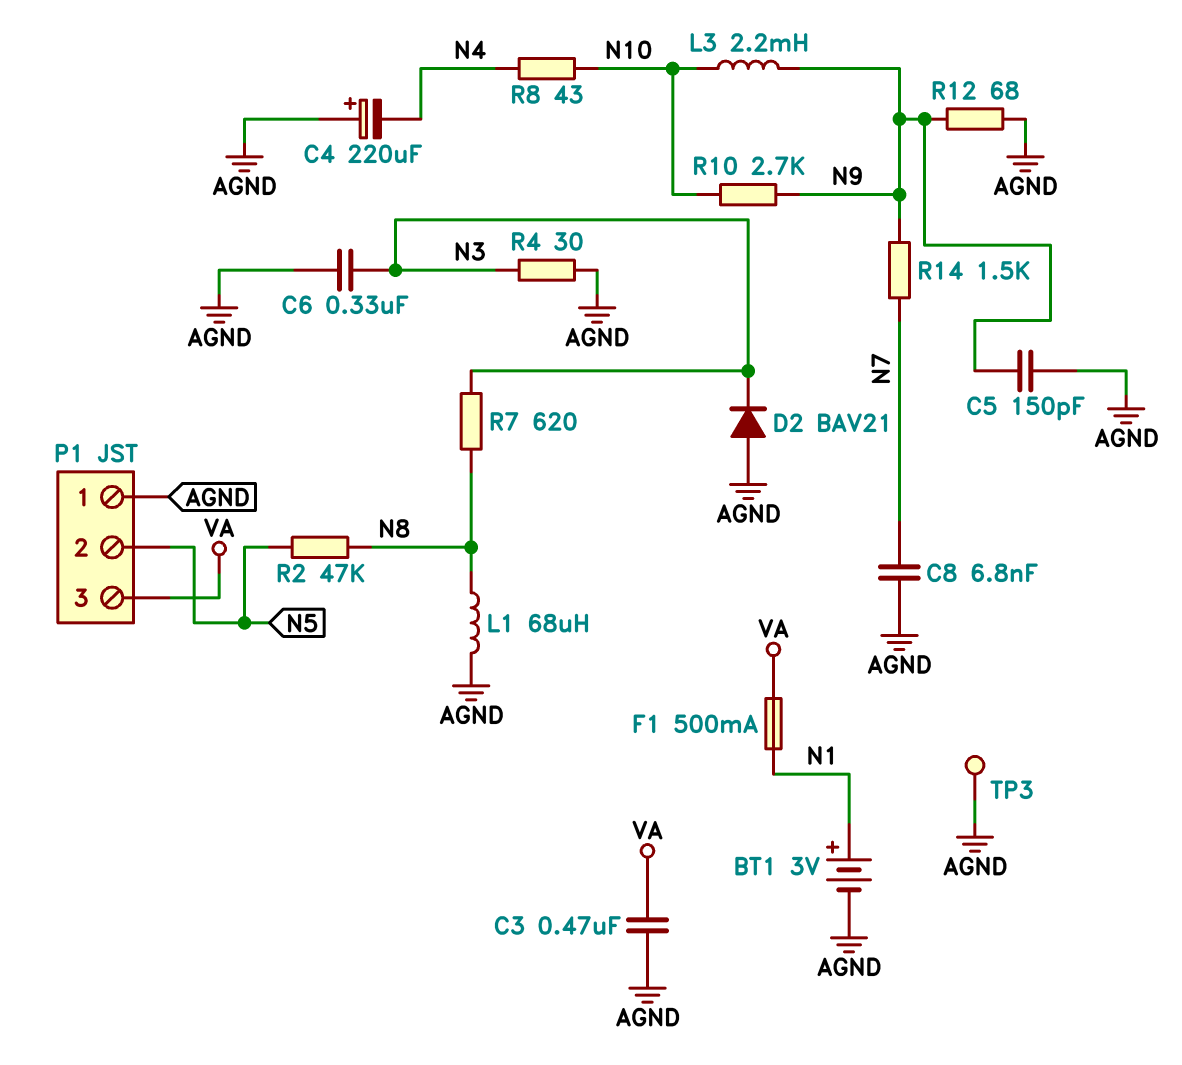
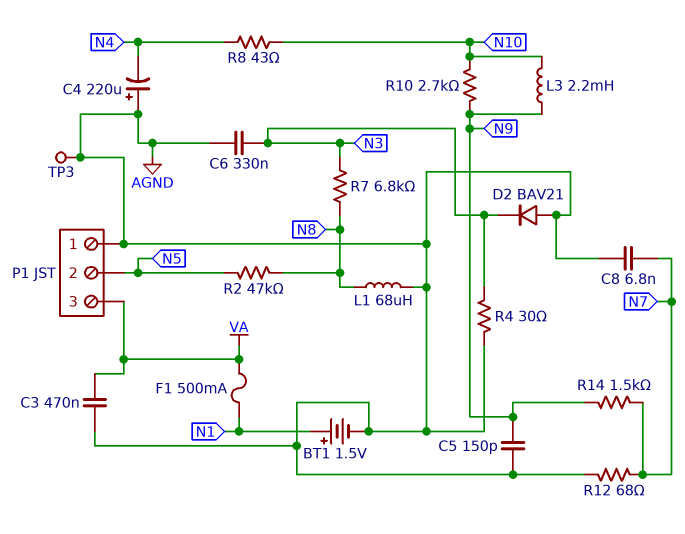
BT1: 3V (plus N1, minus AGND) -> 1.5V (plus N1, minus AGND)
R7: 620 (N3, N8) -> 6.8k (N3, N8)
R12: 68 (AGND, N9) -> 68 (AGND, N7)

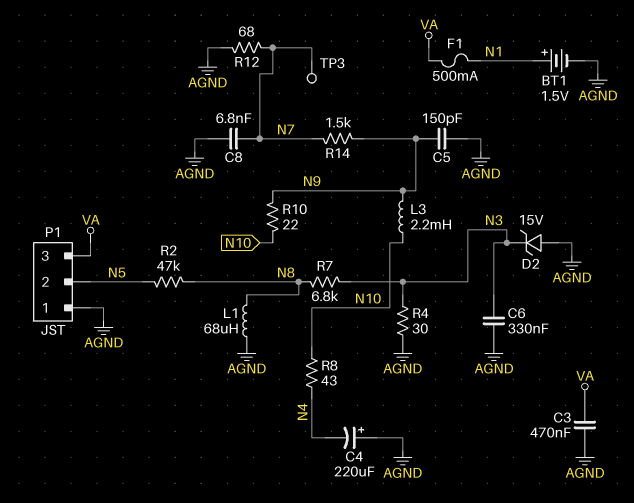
D2: diode BAV21 (A AGND, K N3) -> zener 15V (A AGND, K N3)
R10: 2.7k (N9, N10) -> 22 (N9, N10)
TP3: test point (AGND) -> test point (N7)

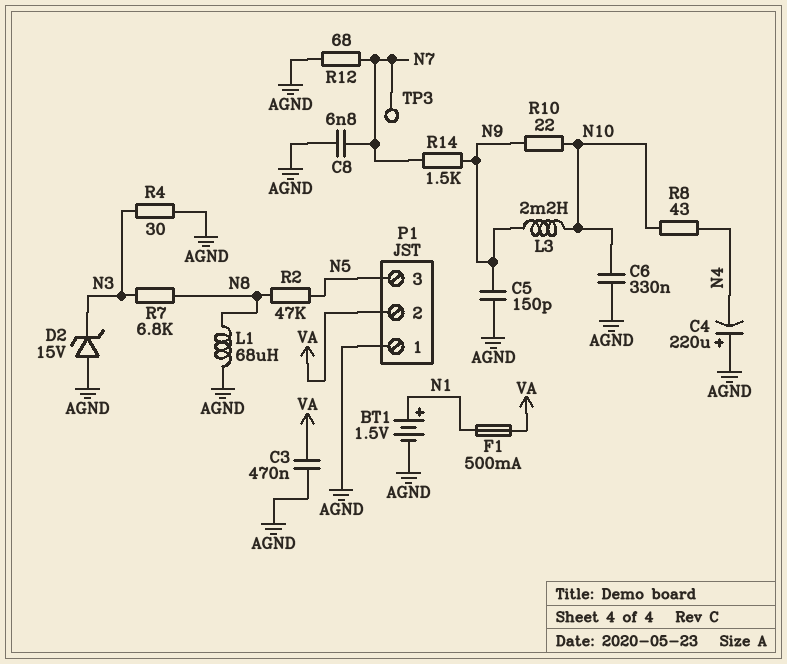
C6: 330nF (AGND, N3) -> 330nF (AGND, N10)
P1 pin 2: N5 -> VA
P1 pin 3: VA -> N5

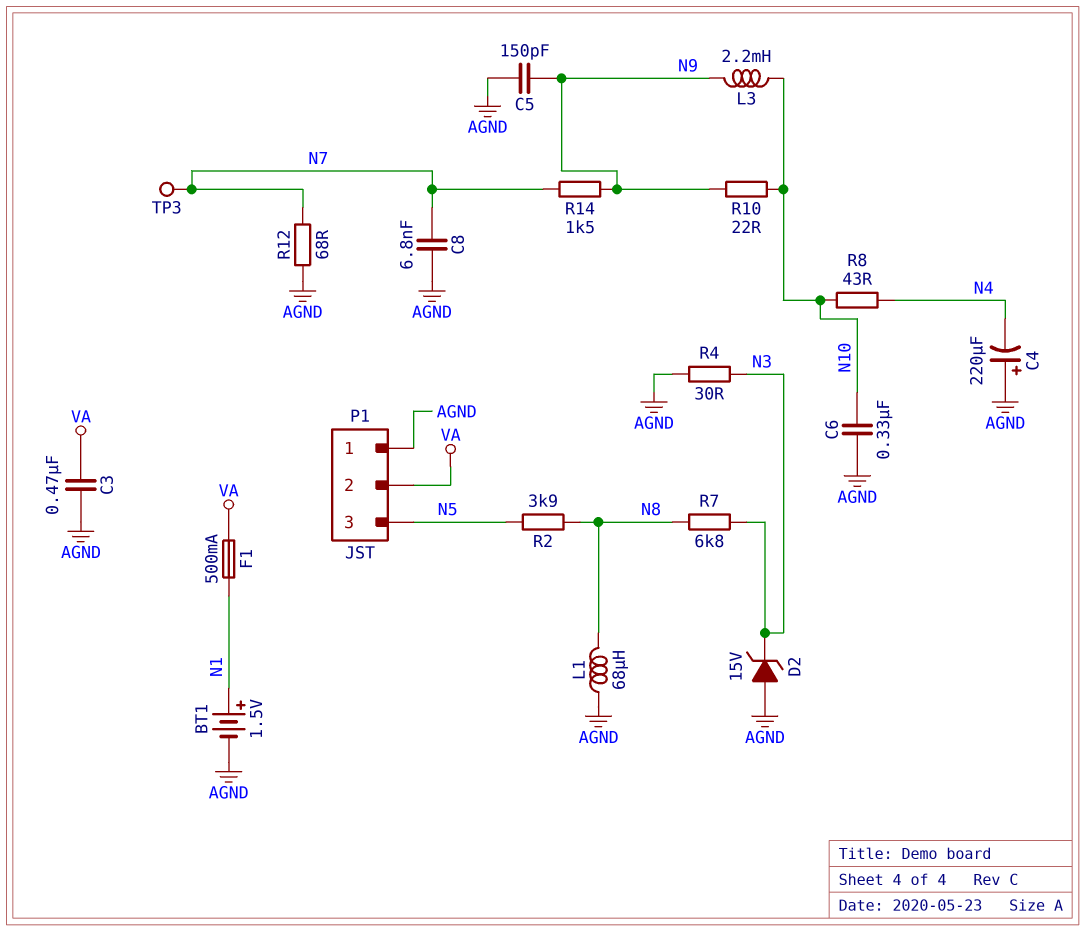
R2: 47k (N5, N8) -> 3.9k (N5, N8)

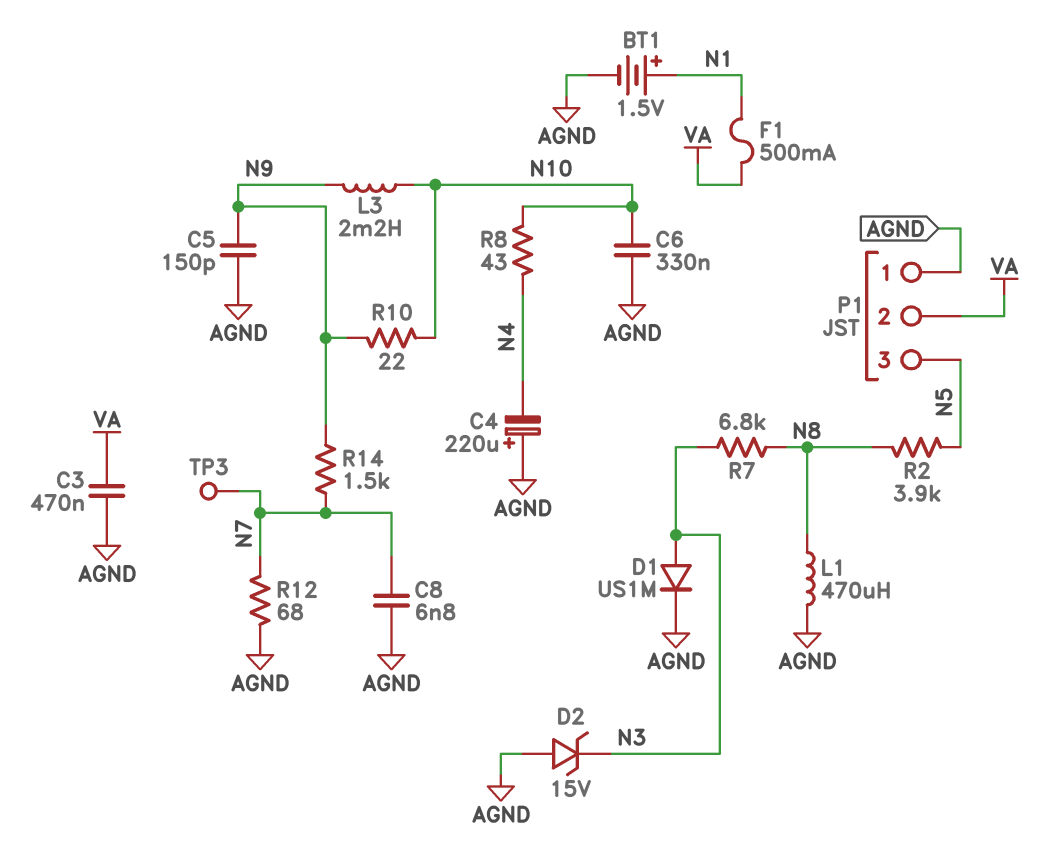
D1: none -> diode US1M (A N3, K AGND)
L1: 68uH (AGND, N8) -> 470uH (AGND, N8)
R4: 30 (AGND, N3) -> none

